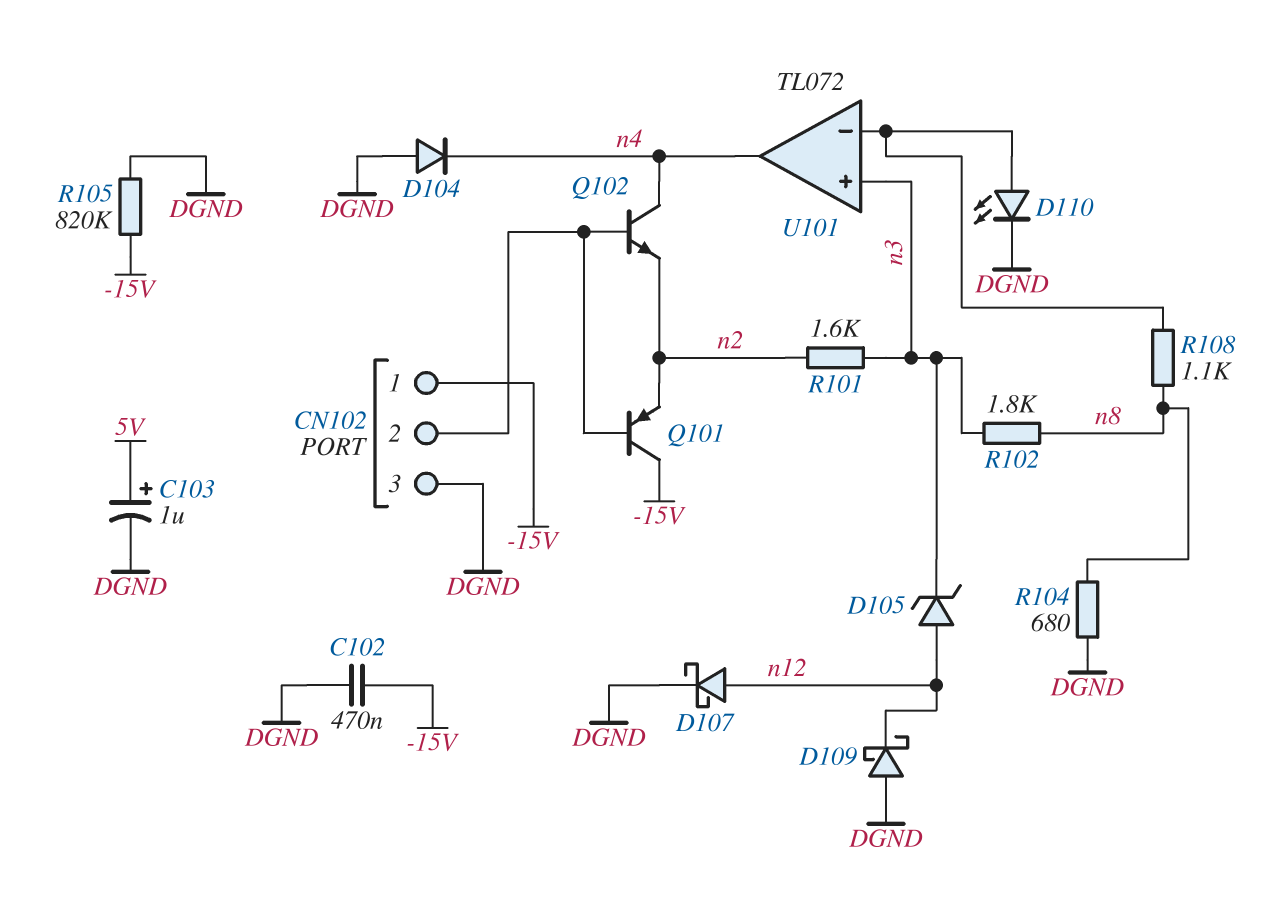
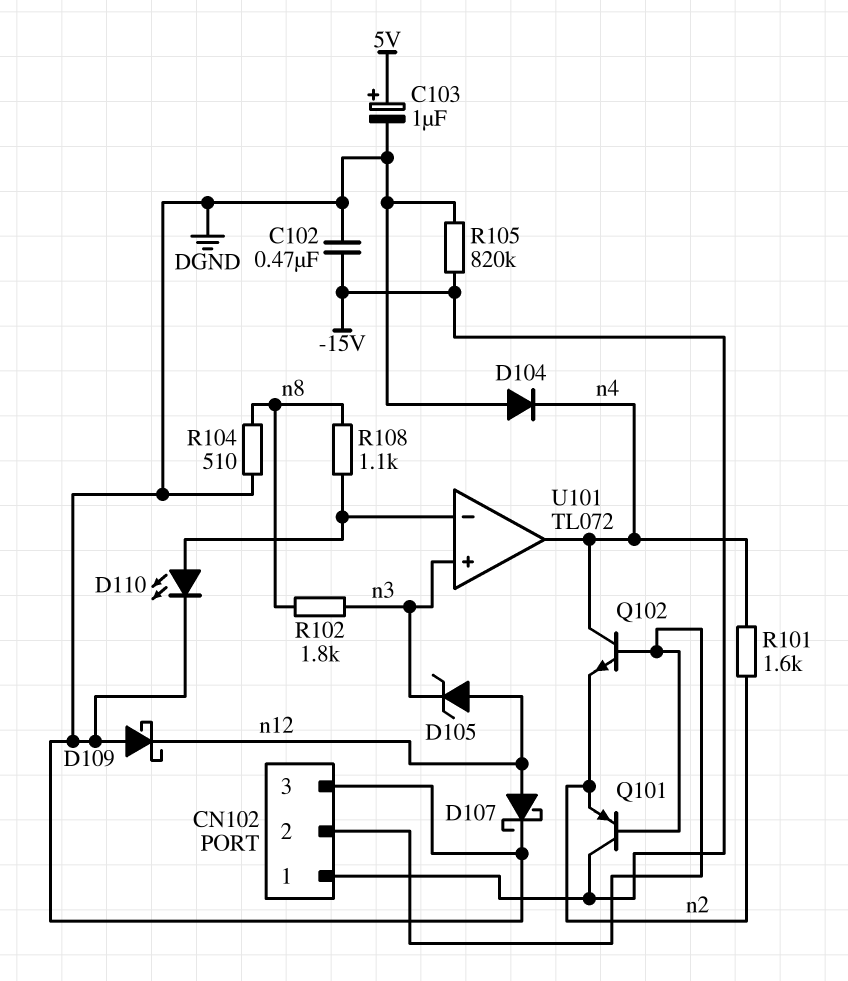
R101: 1.6k (n2, n3) -> 1.6k (n2, n4)
R104: 680 (DGND, n8) -> 510 (DGND, n8)

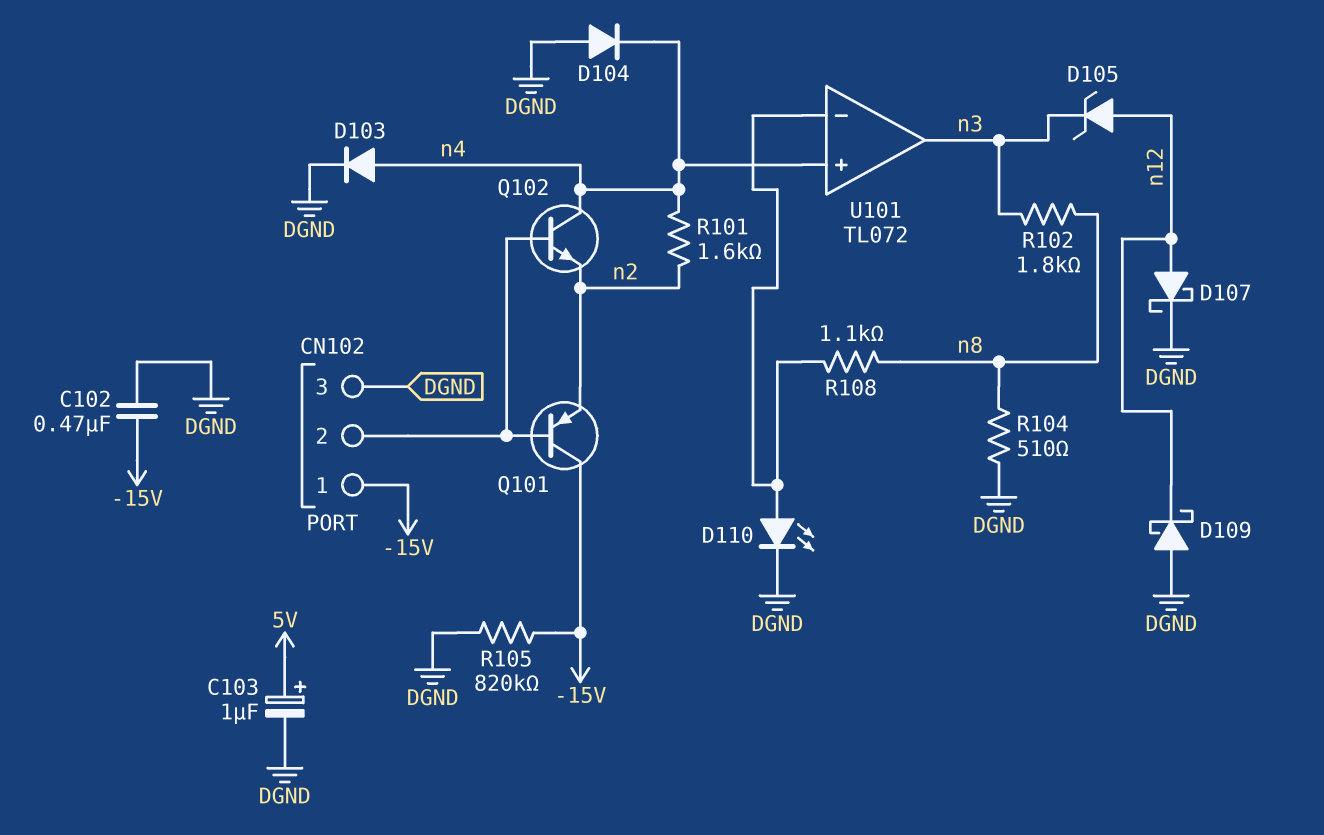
D103: none -> diode (A n4, K DGND)
U101 pin in+: n3 -> n4
U101 pin out: n4 -> n3

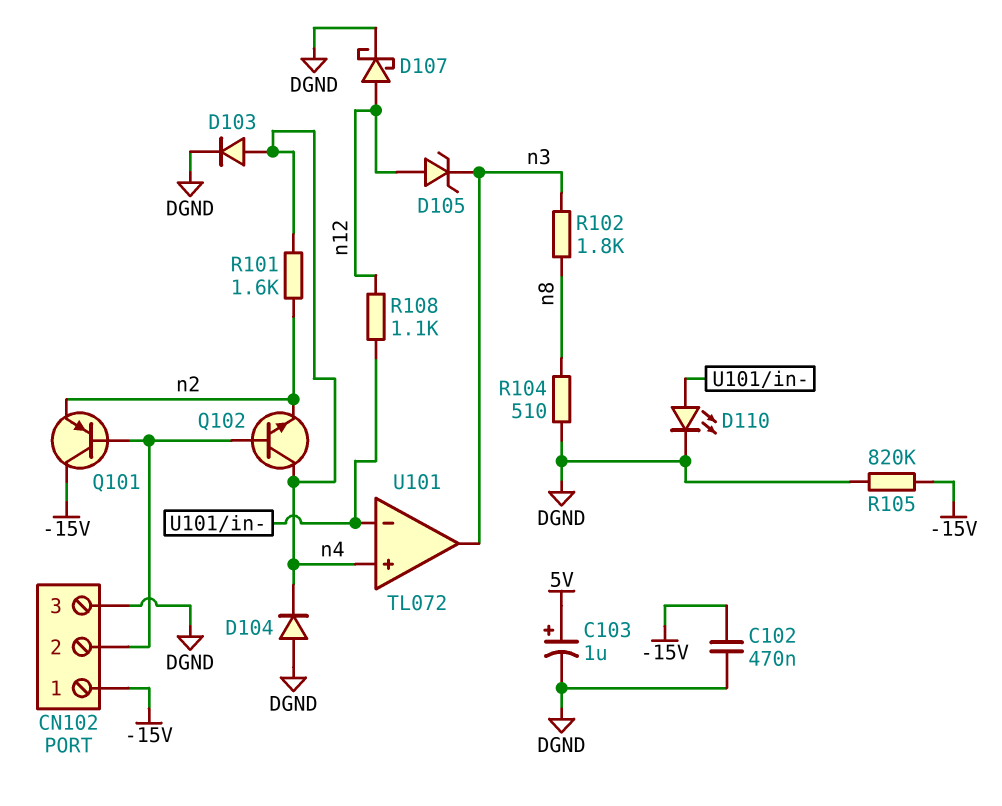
D109: schottky (A DGND, K n12) -> none
R108: 1.1k (U101/in-, n8) -> 1.1k (U101/in-, n12)

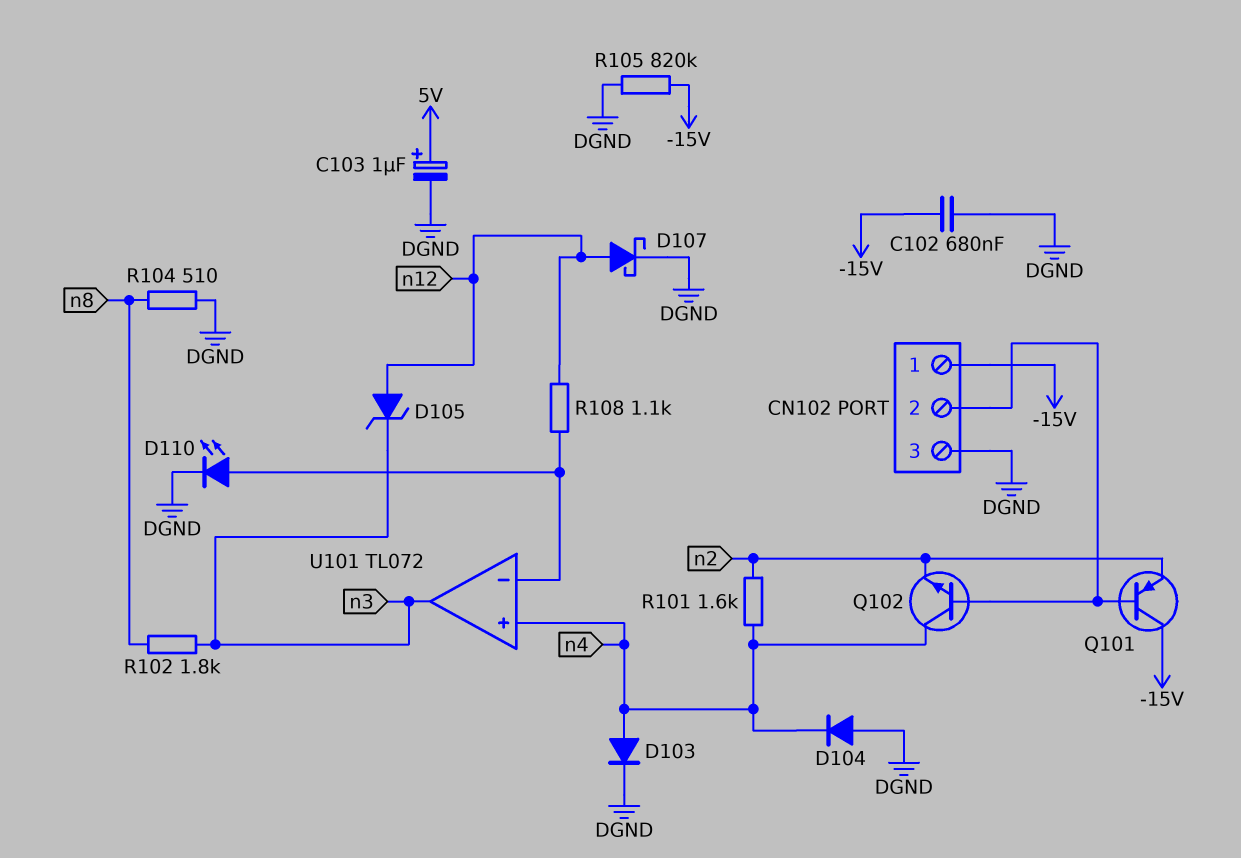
C102: 470nF (-15V, DGND) -> 680nF (-15V, DGND)

